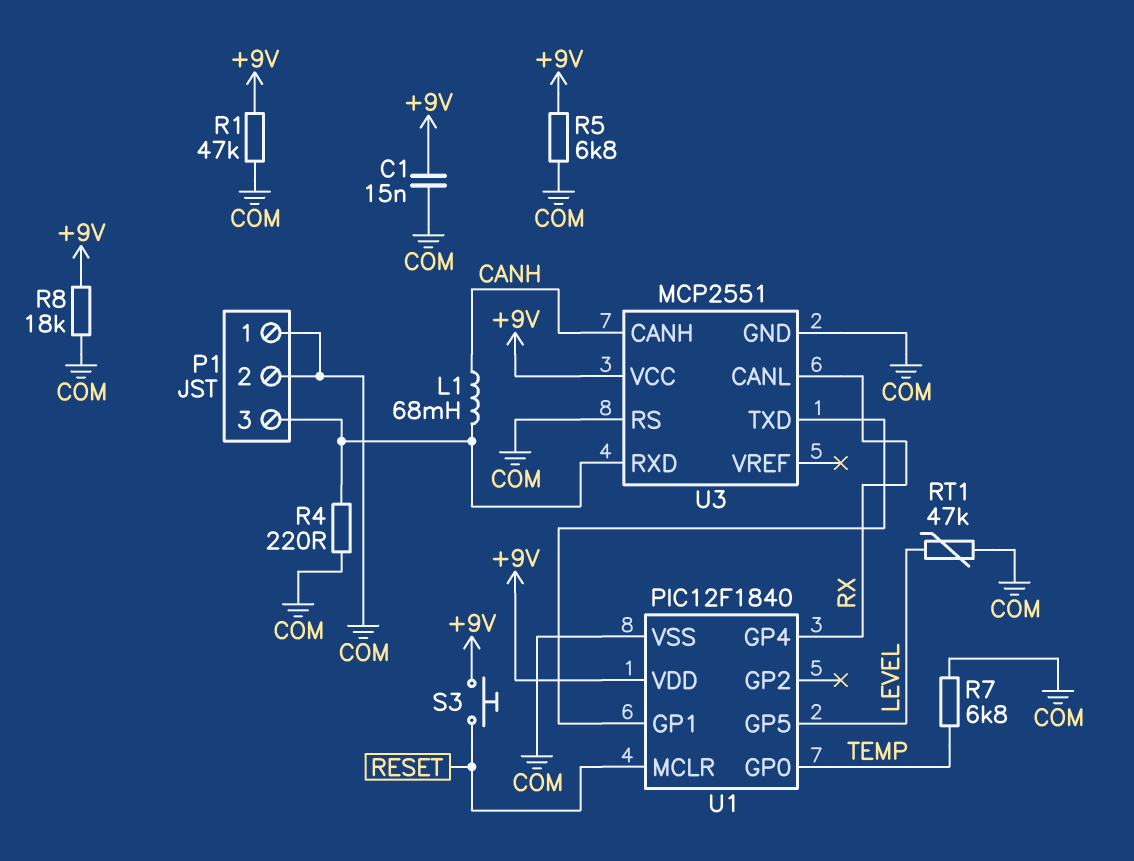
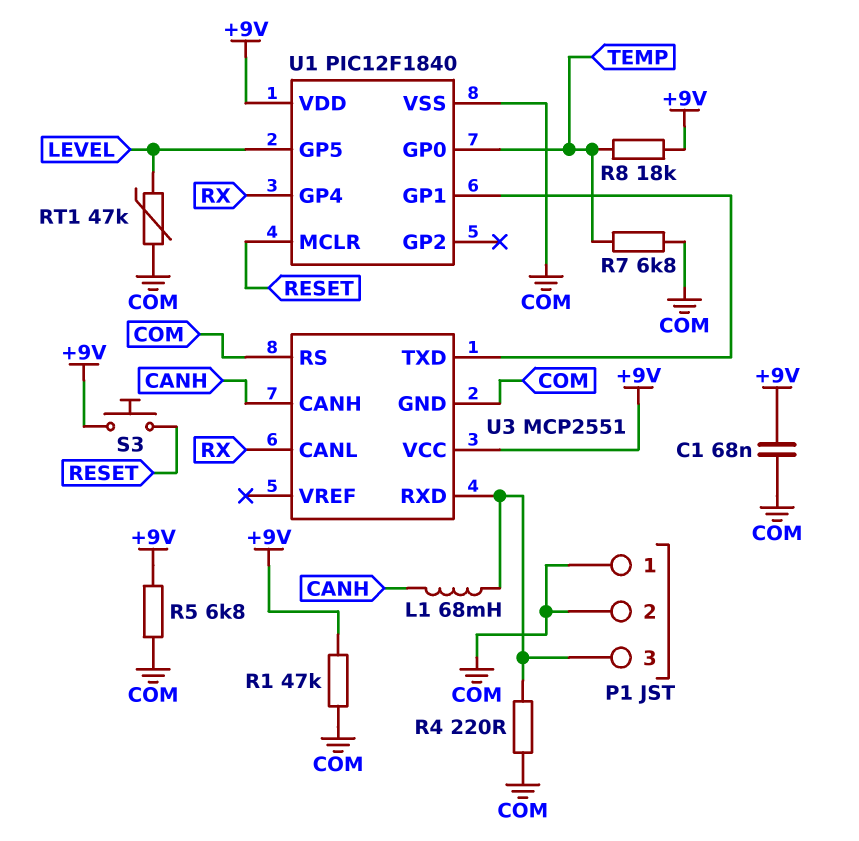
C1: 15nF (+9V, COM) -> 68nF (+9V, COM)
R8: 18k (+9V, COM) -> 18k (+9V, TEMP)

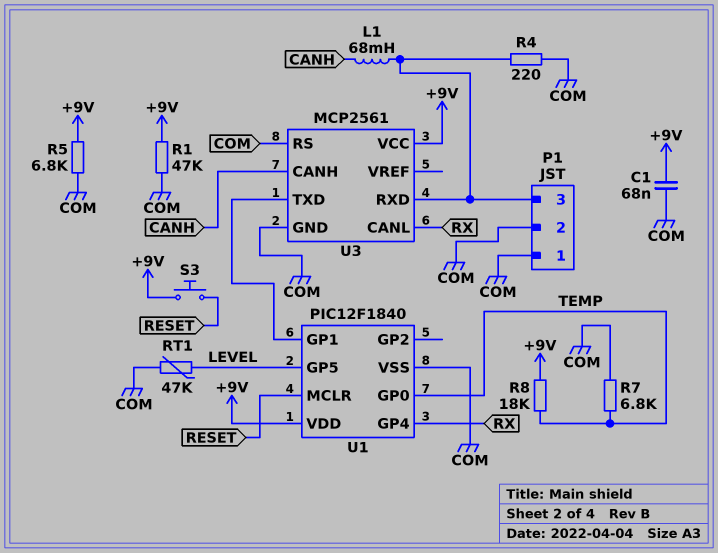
U3: MCP2551 -> MCP2561

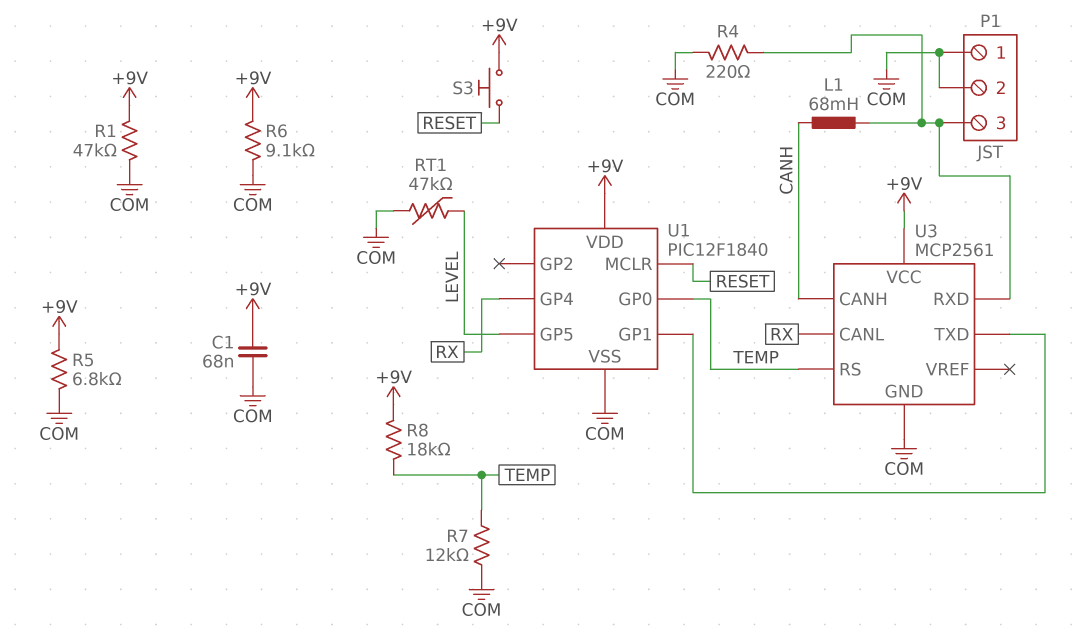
R6: none -> 9.1k (+9V, COM)
R7: 6.8k (COM, TEMP) -> 12k (COM, TEMP)
U3 pin RS: COM -> TEMP

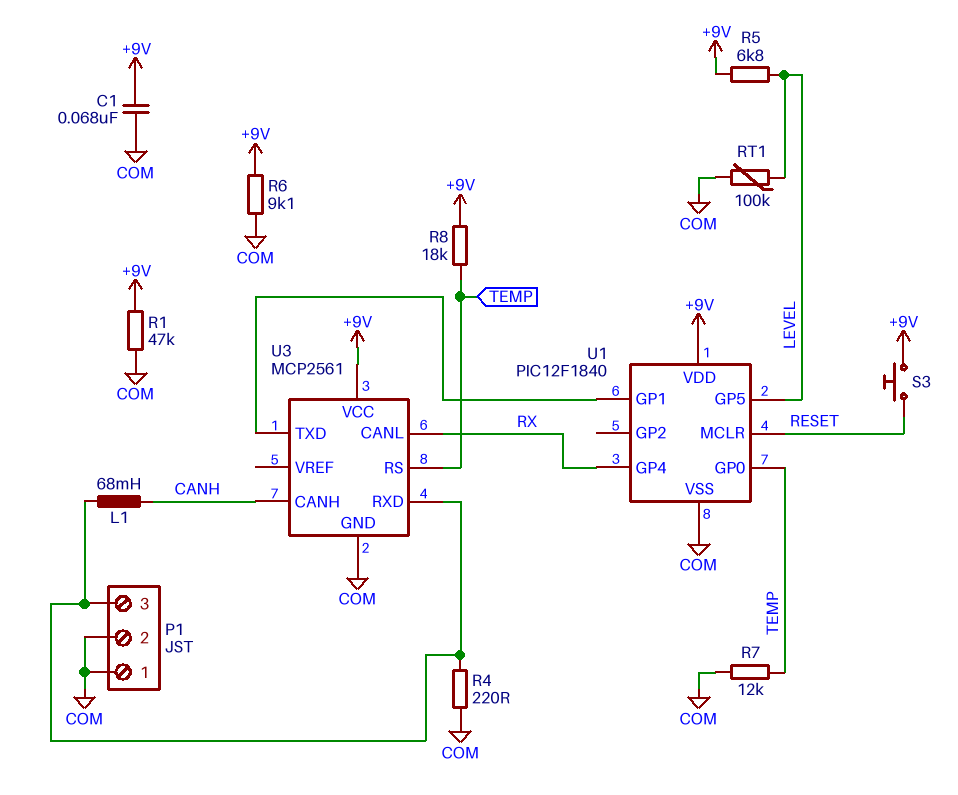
R5: 6.8k (+9V, COM) -> 6.8k (+9V, LEVEL)
RT1: 47k (COM, LEVEL) -> 100k (COM, LEVEL)

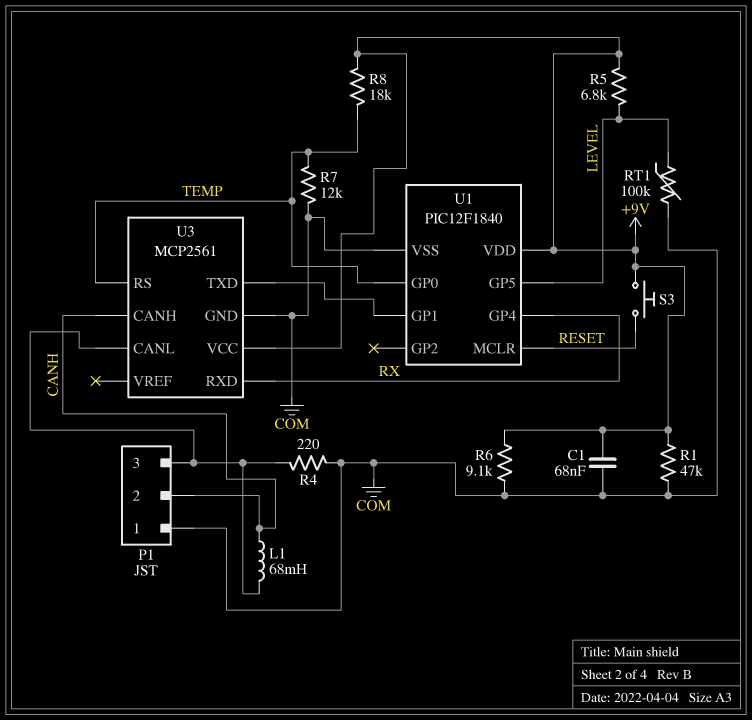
P1 pin 2: COM -> CANH
U3 pin CANL: RX -> P1/3
U3 pin RXD: P1/3 -> RX

